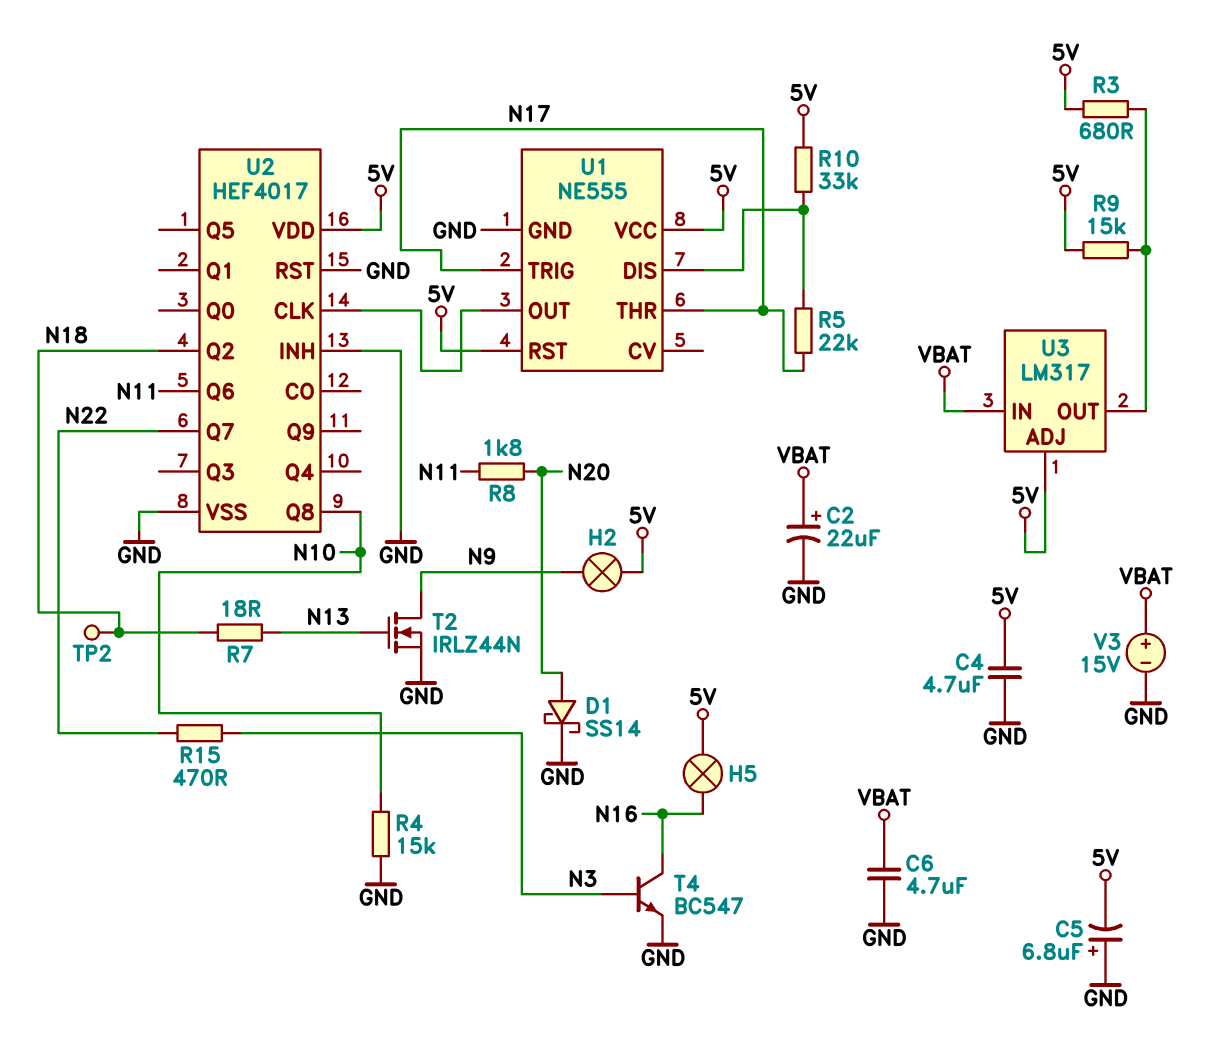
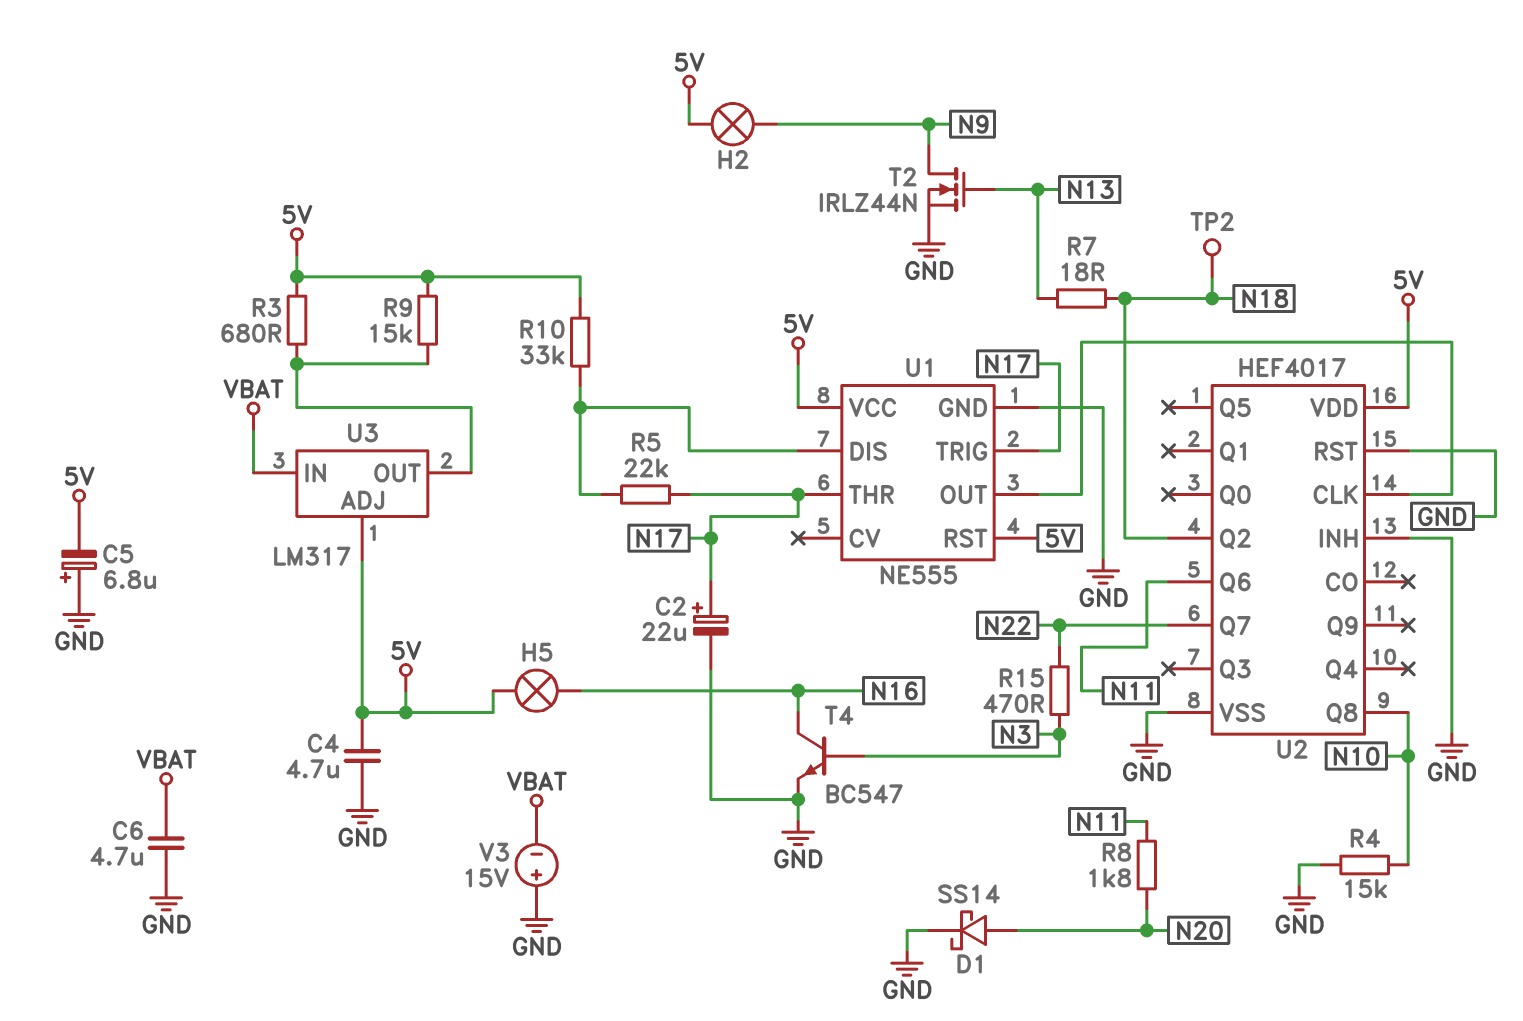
C2: 22uF (plus VBAT, minus GND) -> 22uF (plus N17, minus GND)
V3: 15V (plus VBAT, minus GND) -> 15V (plus GND, minus VBAT)

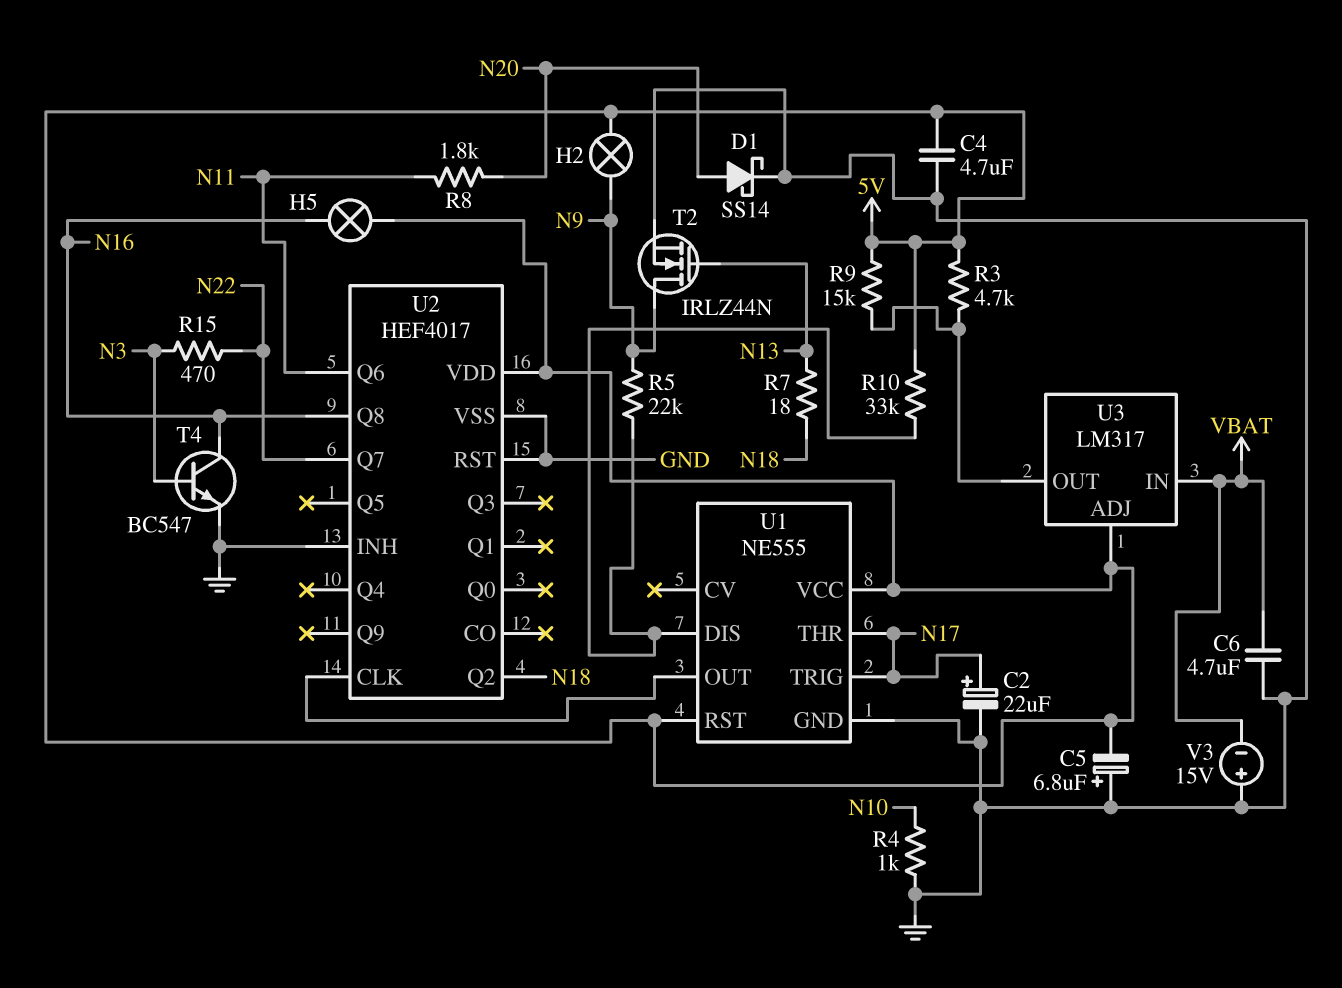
R3: 680 (5V, U3/OUT) -> 4.7k (5V, U3/OUT)
R4: 15k (GND, N10) -> 1k (GND, N10)
R5: 22k (N17, U1/DIS) -> 22k (N9, U1/DIS)
TP2: test point (N18) -> none
U2 pin Q8: N10 -> N16

